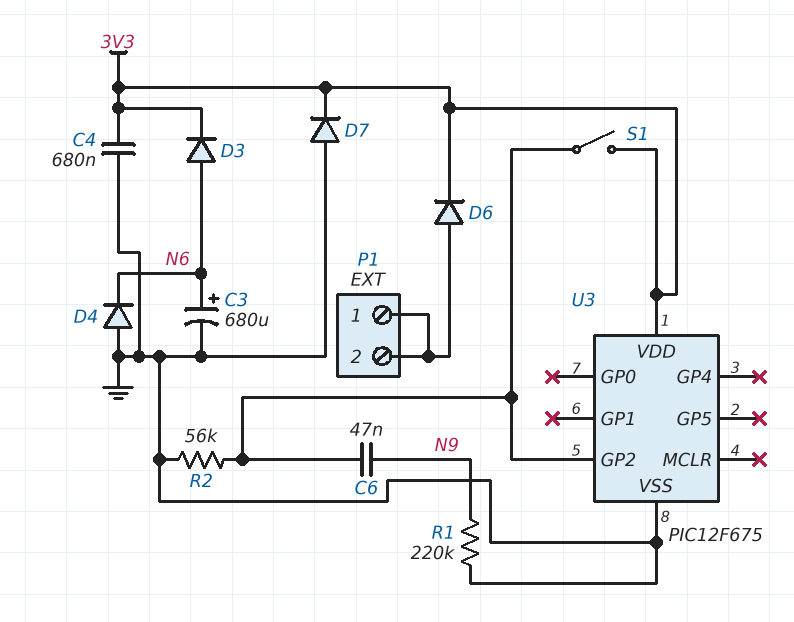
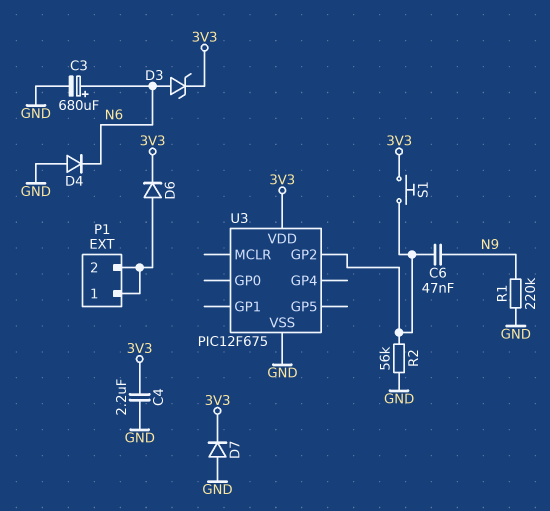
C4: 680nF (3V3, GND) -> 2.2uF (3V3, GND)
D3: diode (A N6, K 3V3) -> zener (A N6, K 3V3)
S1: switch (3V3, U3/GP2) -> button (3V3, U3/GP2)

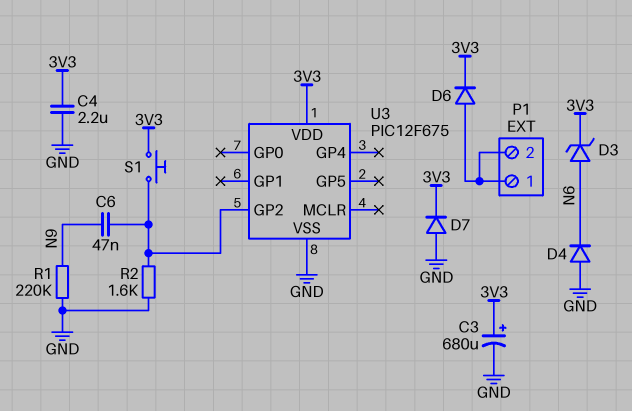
C3: 680uF (plus N6, minus GND) -> 680uF (plus 3V3, minus GND)
R2: 56k (GND, U3/GP2) -> 1.6k (GND, U3/GP2)

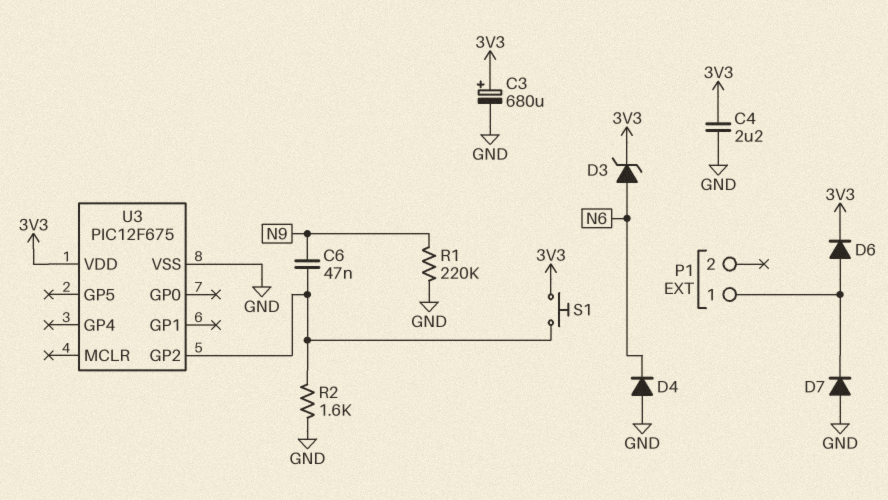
D7: diode (A GND, K 3V3) -> diode (A GND, K P1/1)
P1 pin 2: P1/1 -> none

